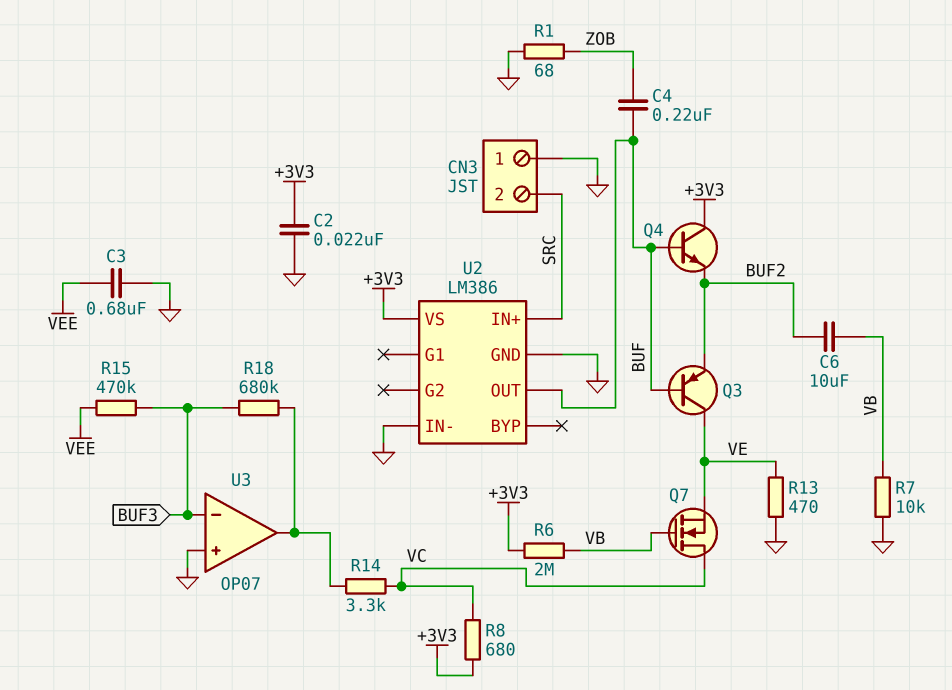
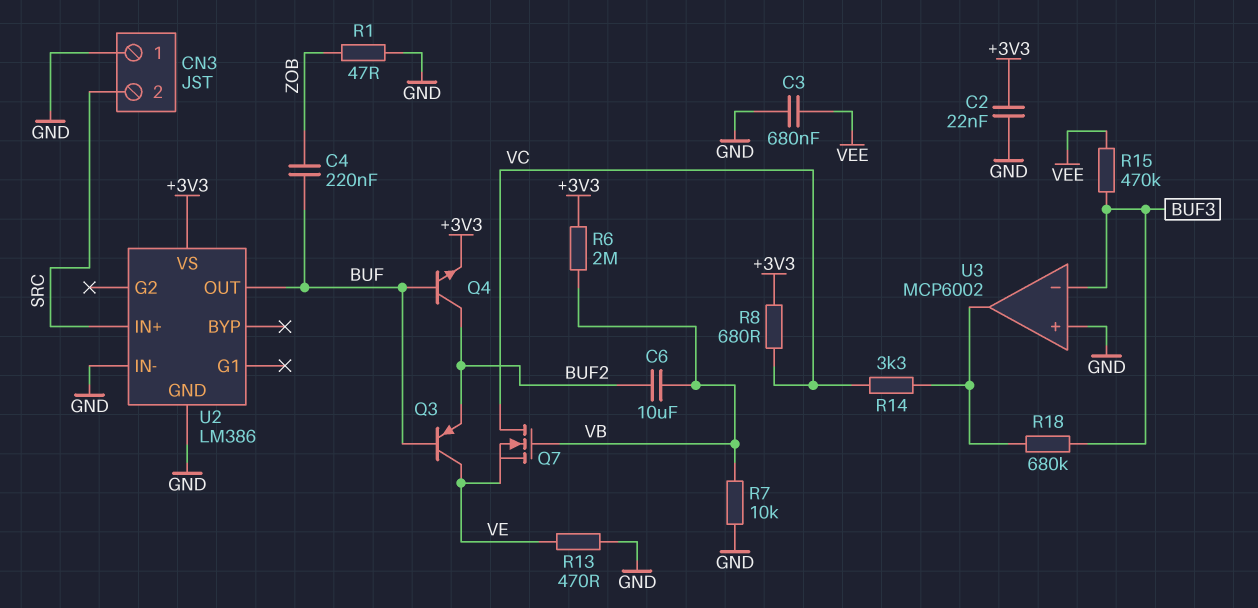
Q4: NPN (B BUF, C +3V3, E BUF2) -> NPN (B BUF, C BUF2, E +3V3)
R1: 68 (GND, ZOB) -> 47 (GND, ZOB)
U3: OP07 -> MCP6002

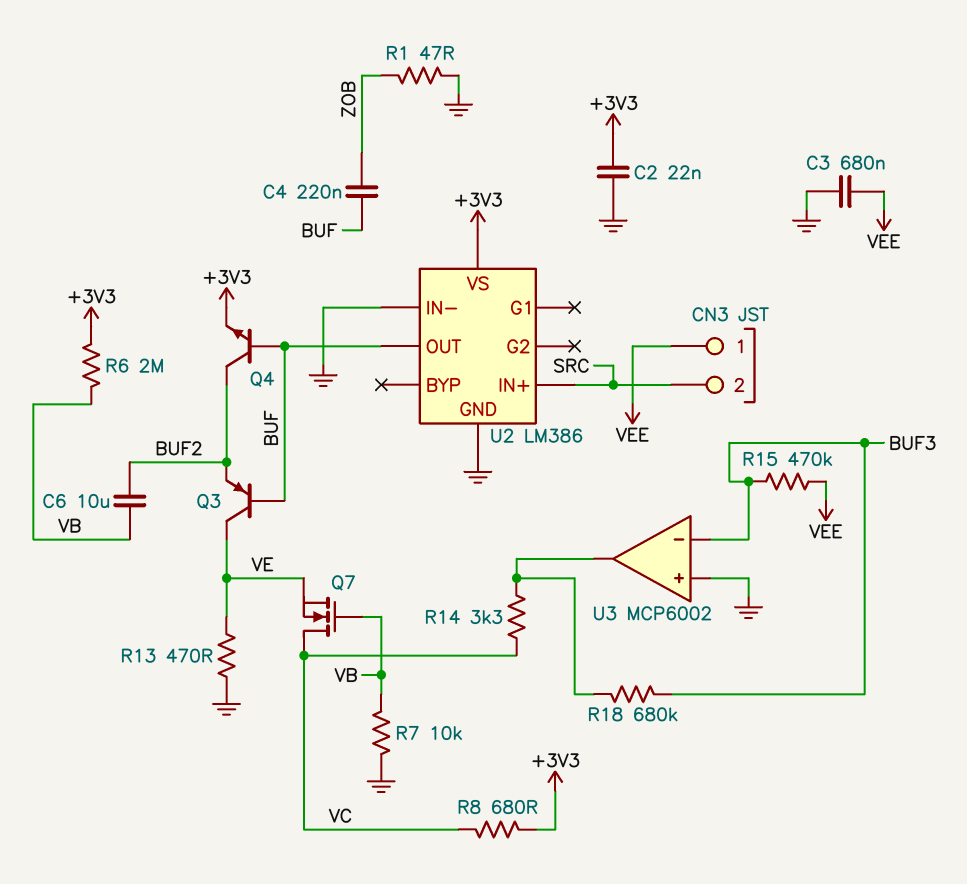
CN3 pin 1: GND -> VEE

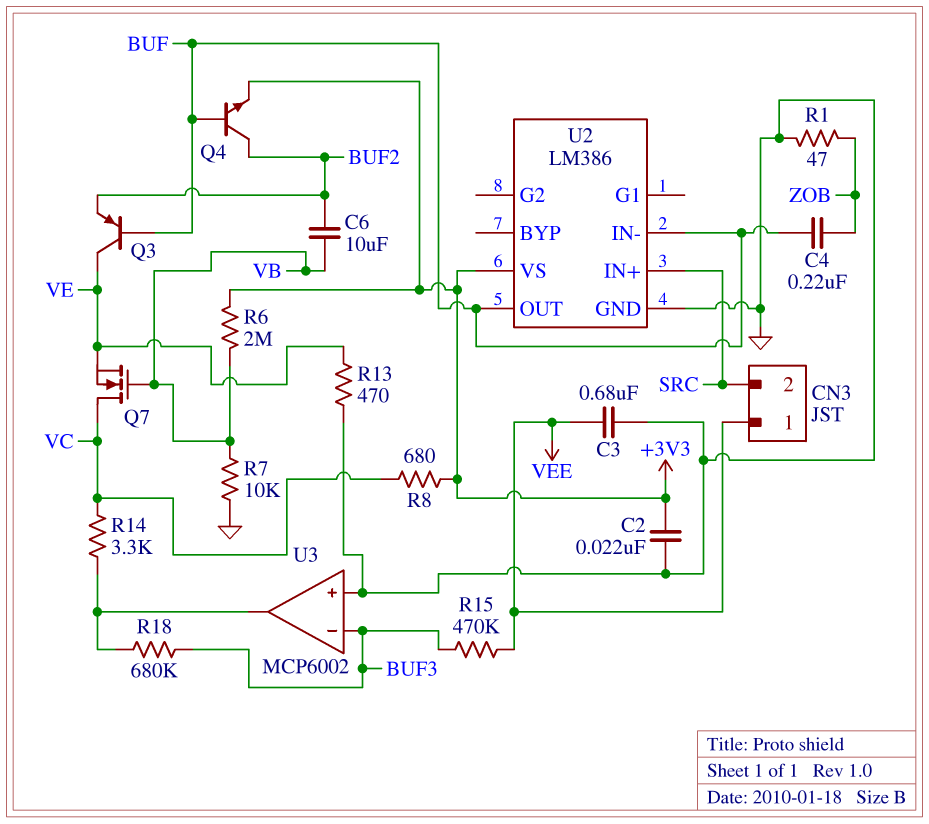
U2 pin IN-: GND -> BUF

